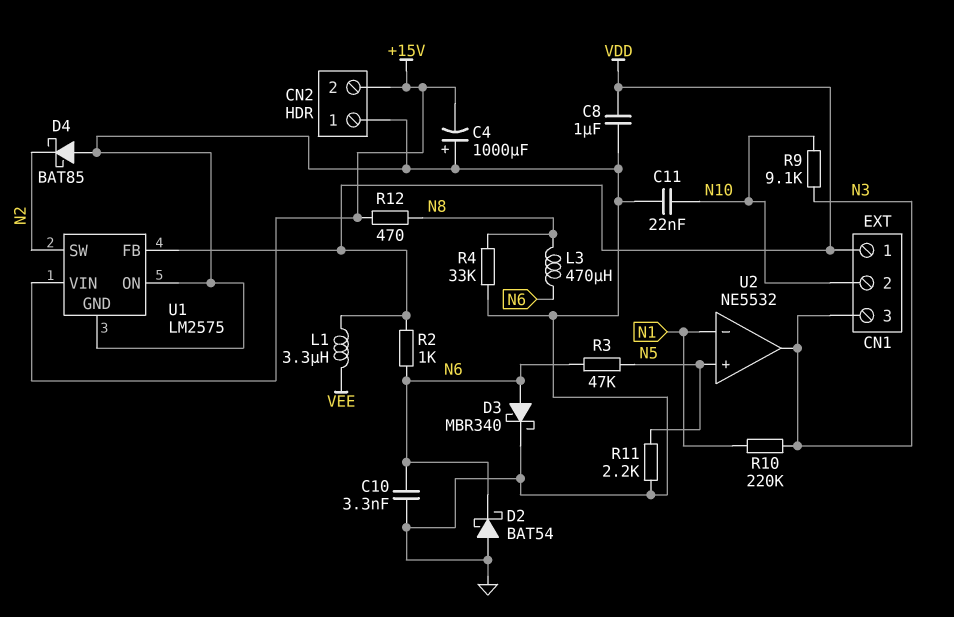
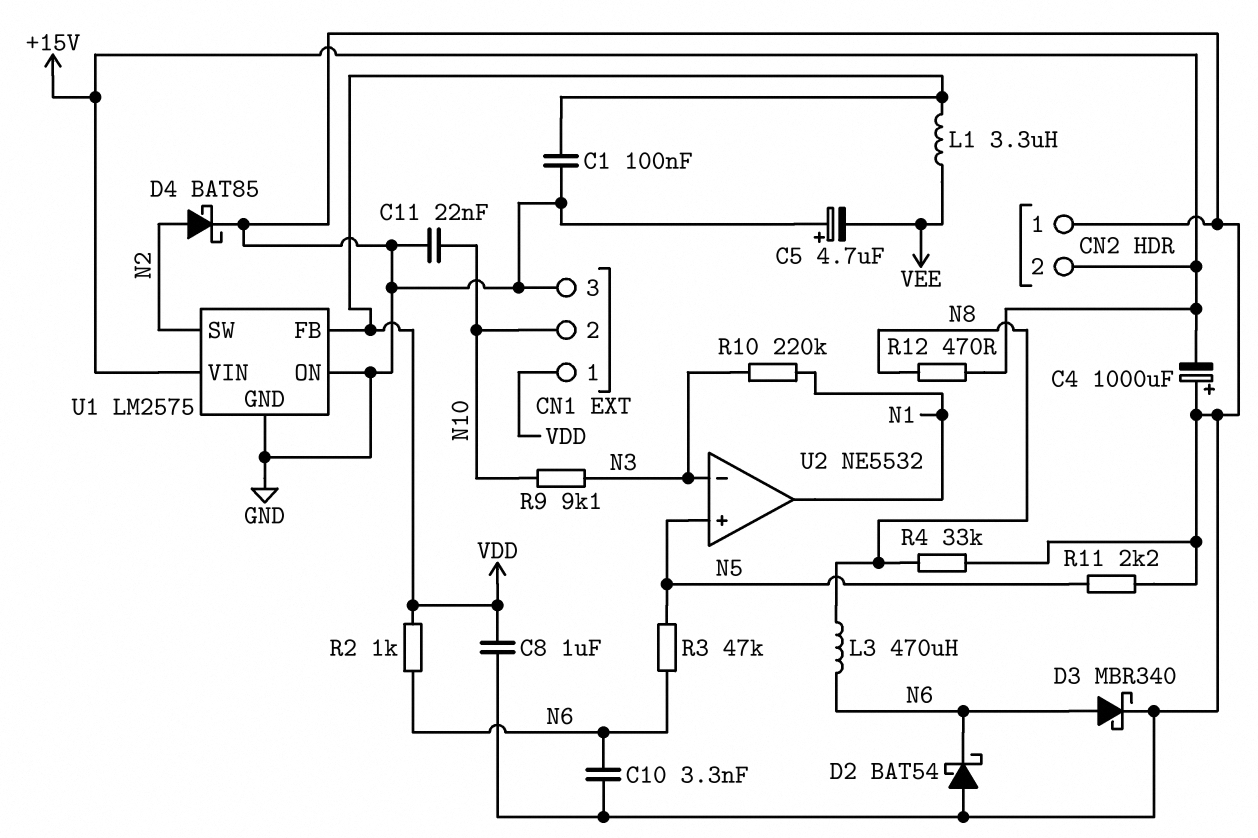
C1: none -> 100nF (GND, VDD)
C5: none -> 4.7uF (plus GND, minus VEE)
CN1 pin 3: N3 -> GND
D4: schottky BAT85 (A GND, K N2) -> schottky BAT85 (A N2, K GND)
U2 pin in-: N1 -> N3
U2 pin out: N3 -> N1

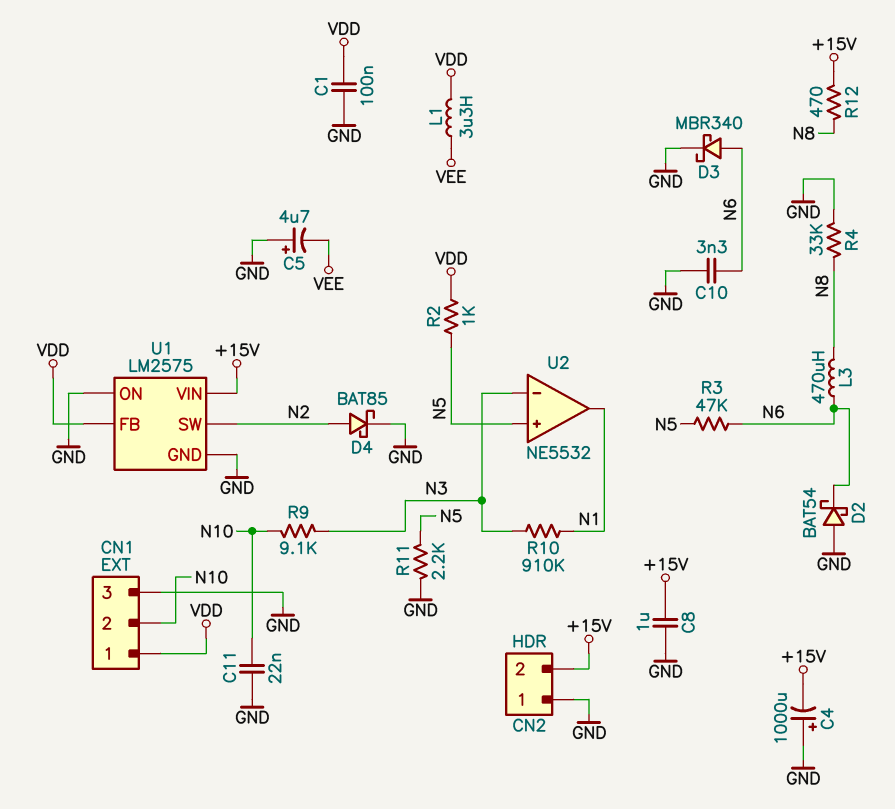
C8: 1uF (GND, VDD) -> 1uF (+15V, GND)
R2: 1k (N6, VDD) -> 1k (N5, VDD)
R10: 220k (N1, N3) -> 910k (N1, N3)

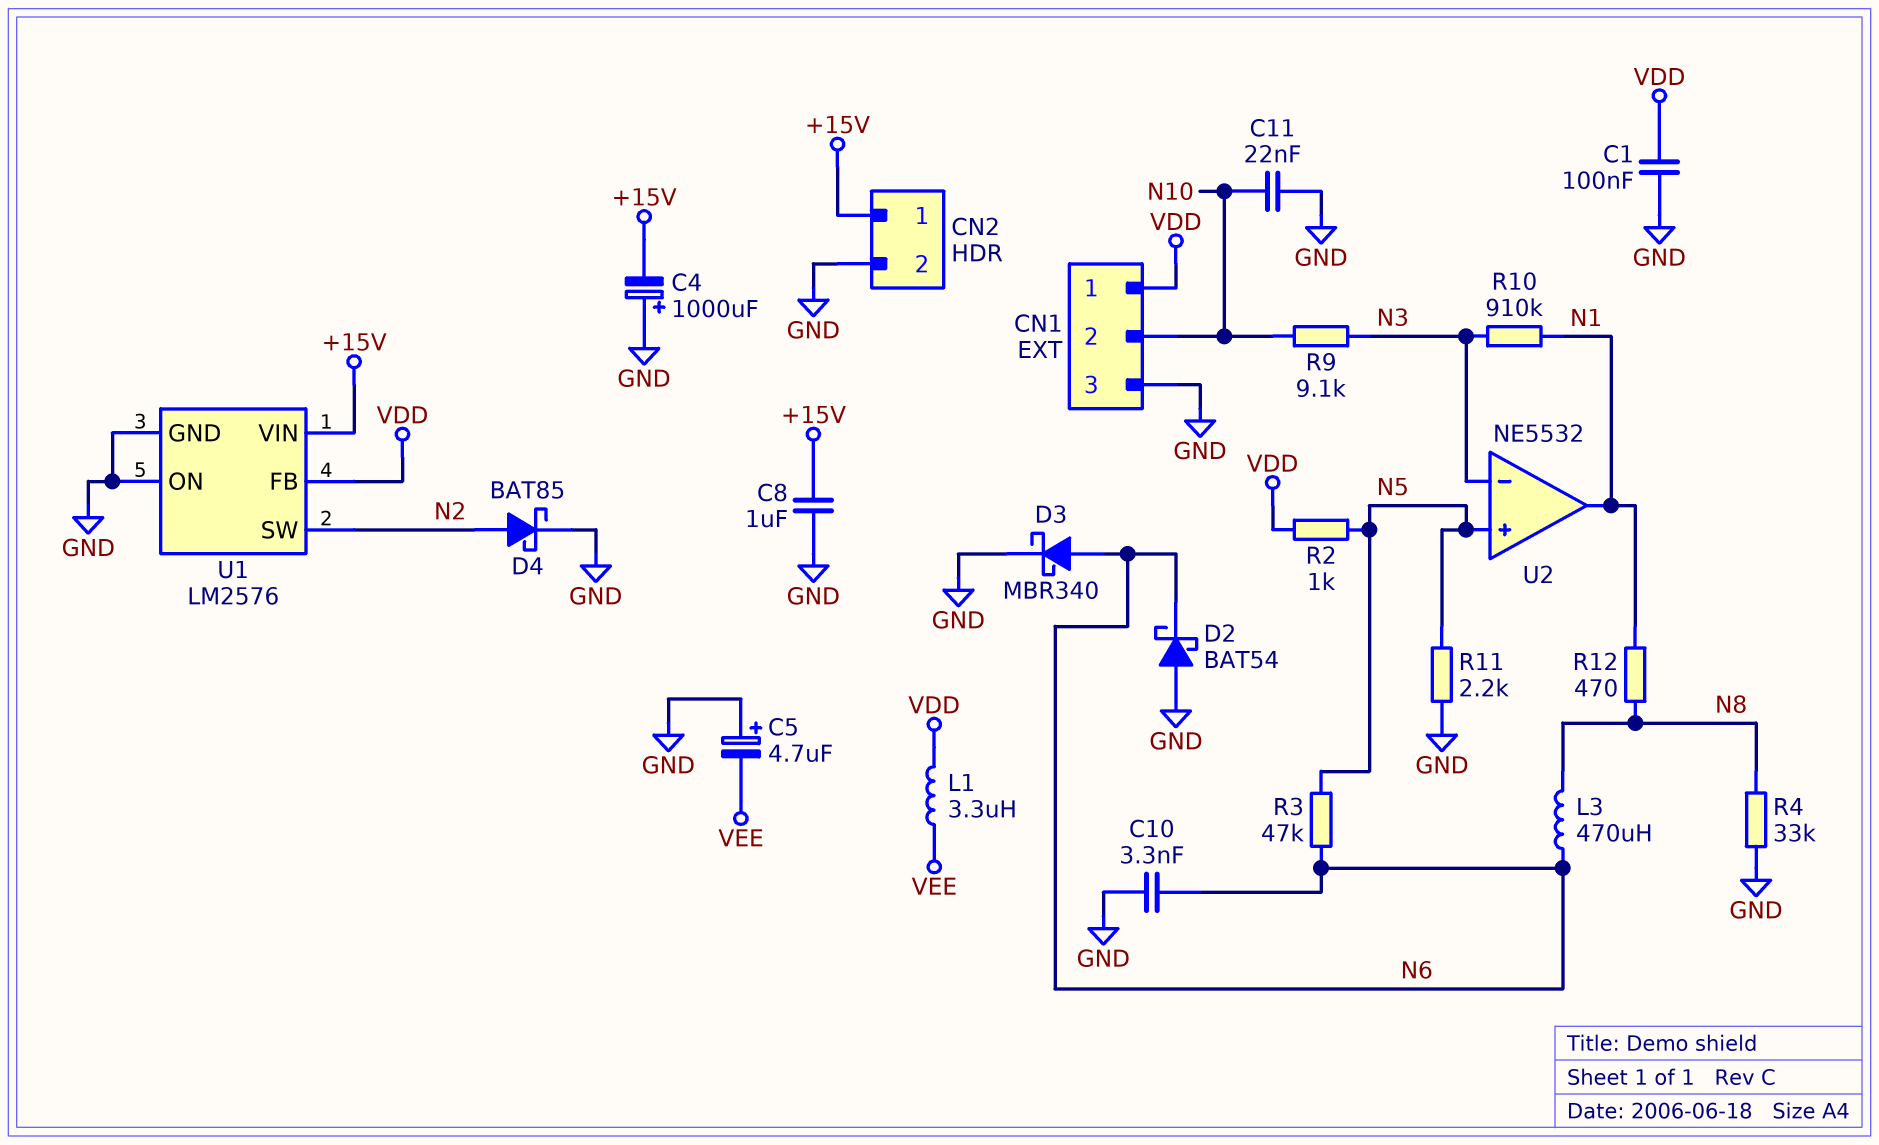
CN2 pin 1: GND -> +15V
CN2 pin 2: +15V -> GND
R12: 470 (+15V, N8) -> 470 (N1, N8)
U1: LM2575 -> LM2576

